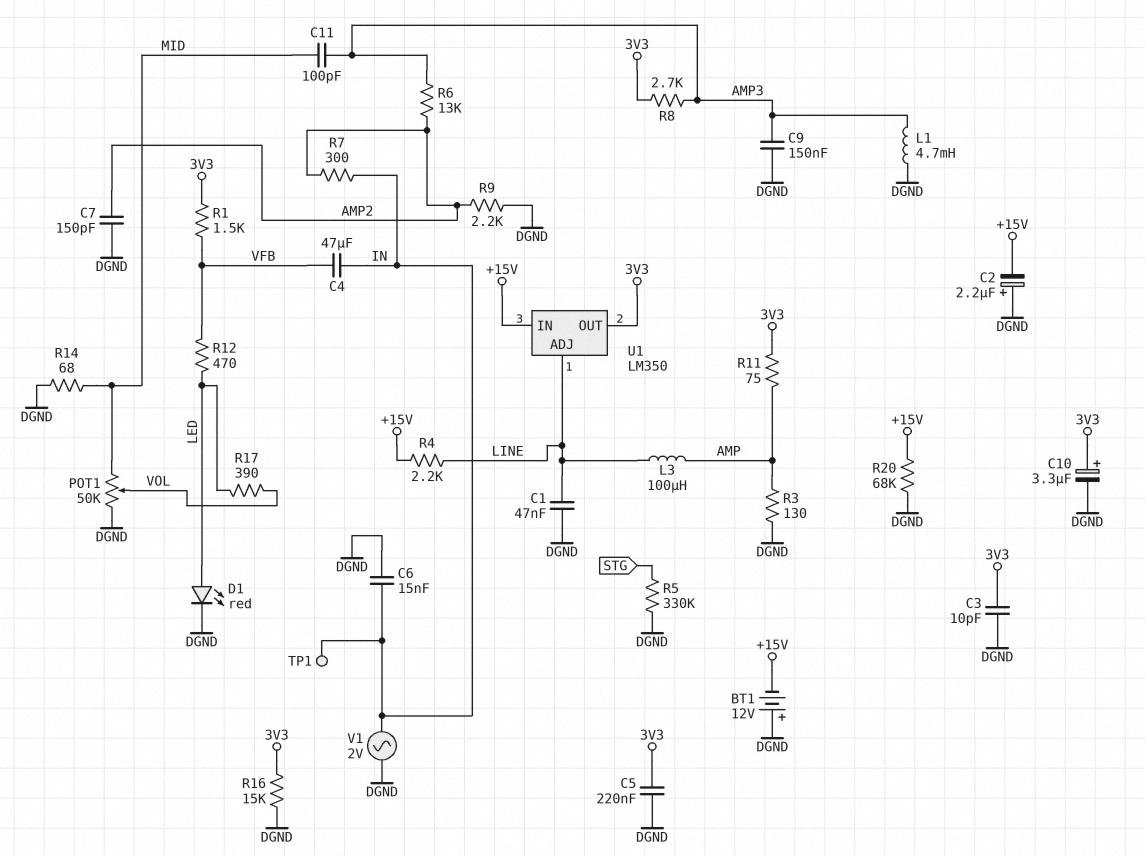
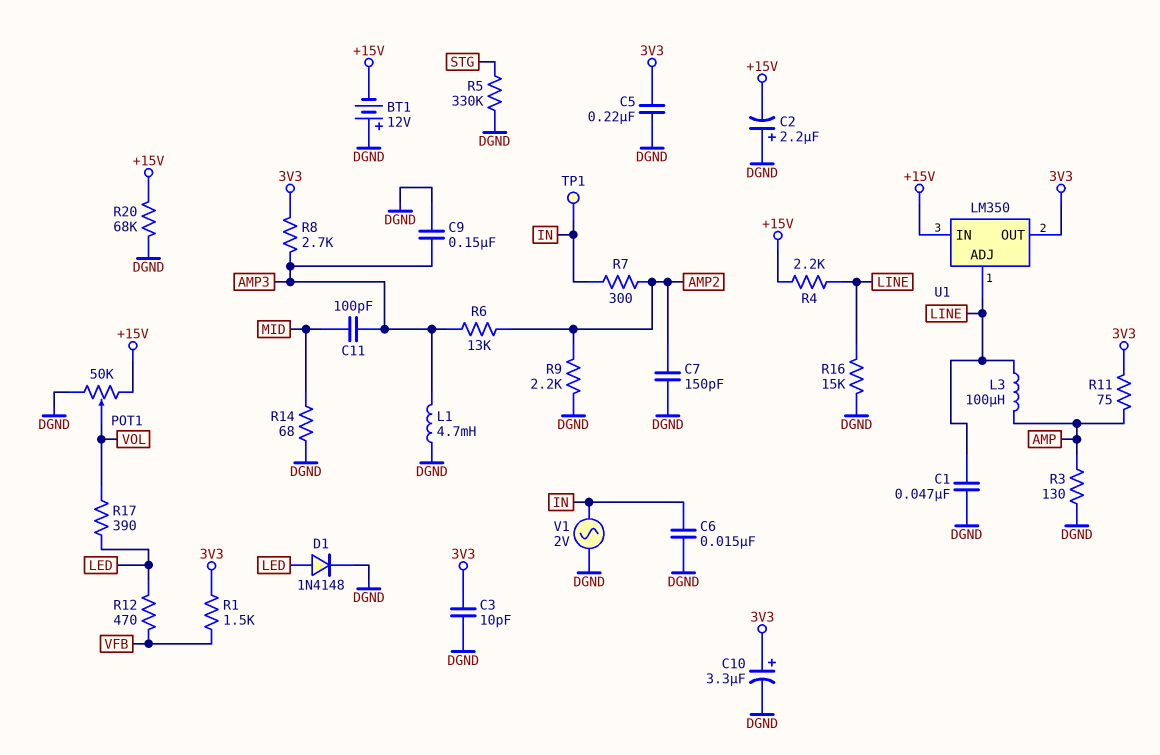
C4: 47uF (IN, VFB) -> none
D1: LED red (A LED, K DGND) -> diode 1N4148 (A LED, K DGND)
POT1: 50k (DGND, MID, wiper VOL) -> 50k (+15V, DGND, wiper VOL)
R16: 15k (3V3, DGND) -> 15k (DGND, LINE)

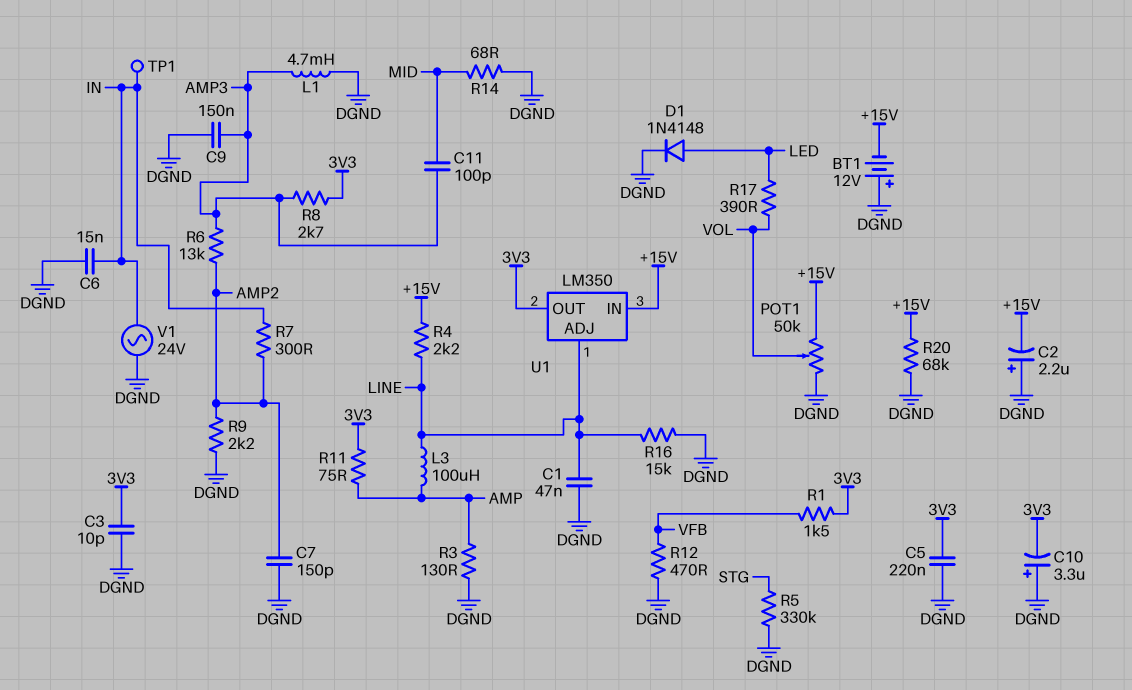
C10: 3.3uF (plus 3V3, minus DGND) -> 3.3uF (plus DGND, minus 3V3)
R12: 470 (LED, VFB) -> 470 (DGND, VFB)
V1: AC 2V (DGND, IN) -> AC 24V (DGND, IN)

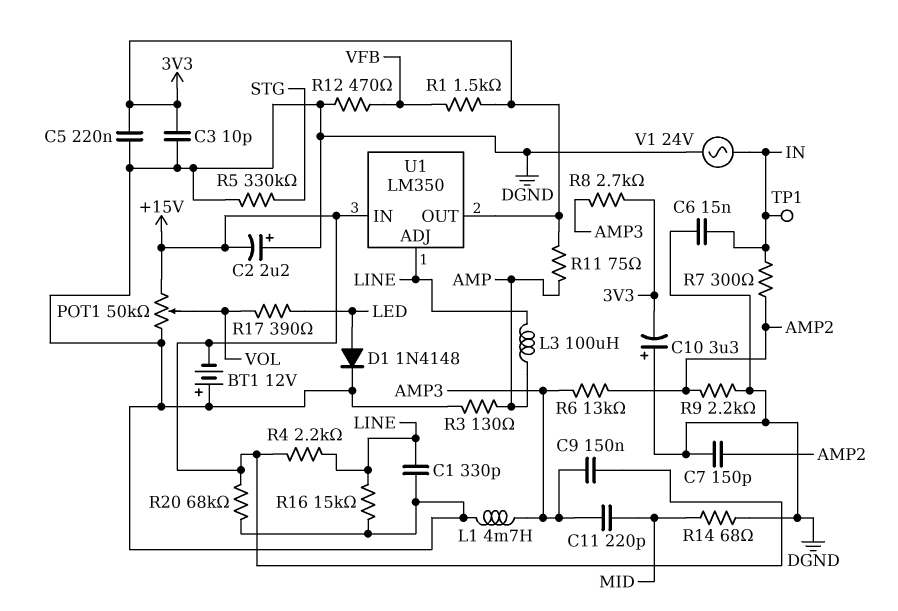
C1: 47nF (DGND, LINE) -> 330pF (DGND, LINE)
C9: 150nF (AMP3, DGND) -> 150nF (+15V, AMP3)
C11: 100pF (AMP3, MID) -> 220pF (AMP3, MID)

